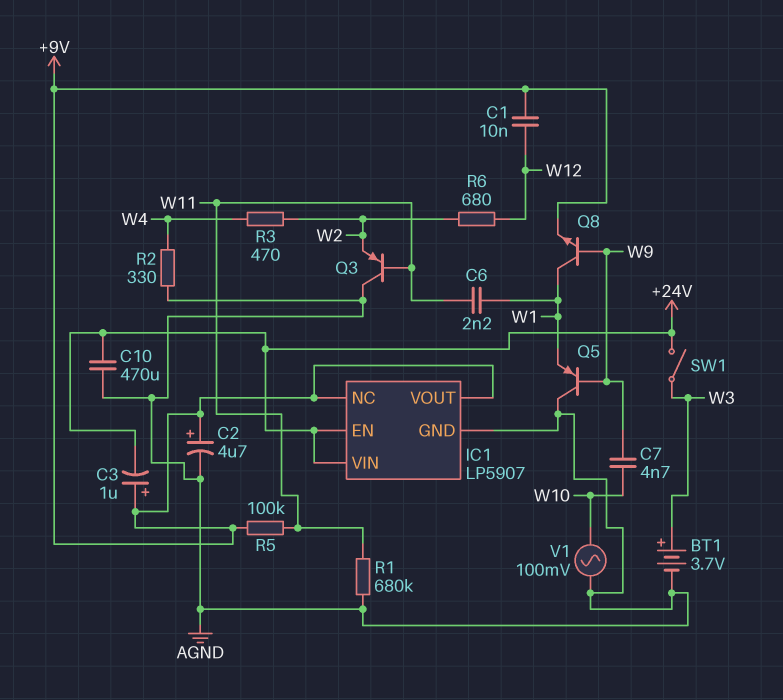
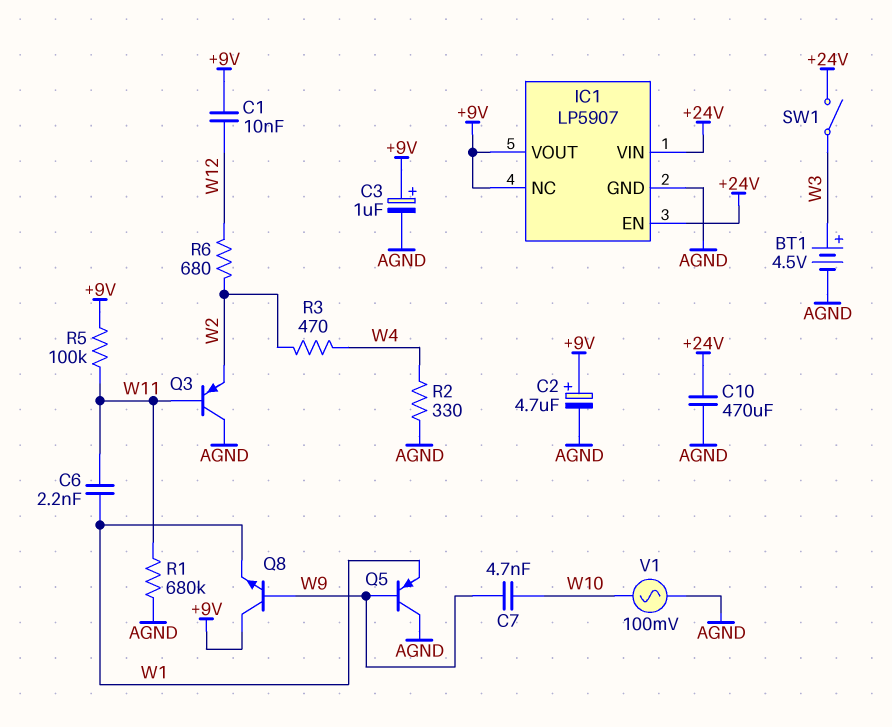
BT1: 3.7V (plus W3, minus AGND) -> 4.5V (plus W3, minus AGND)
C3: 1uF (plus +9V, minus +24V) -> 1uF (plus +9V, minus AGND)
Q8: NPN (B W9, C W1, E +9V) -> NPN (B W9, C +9V, E W1)

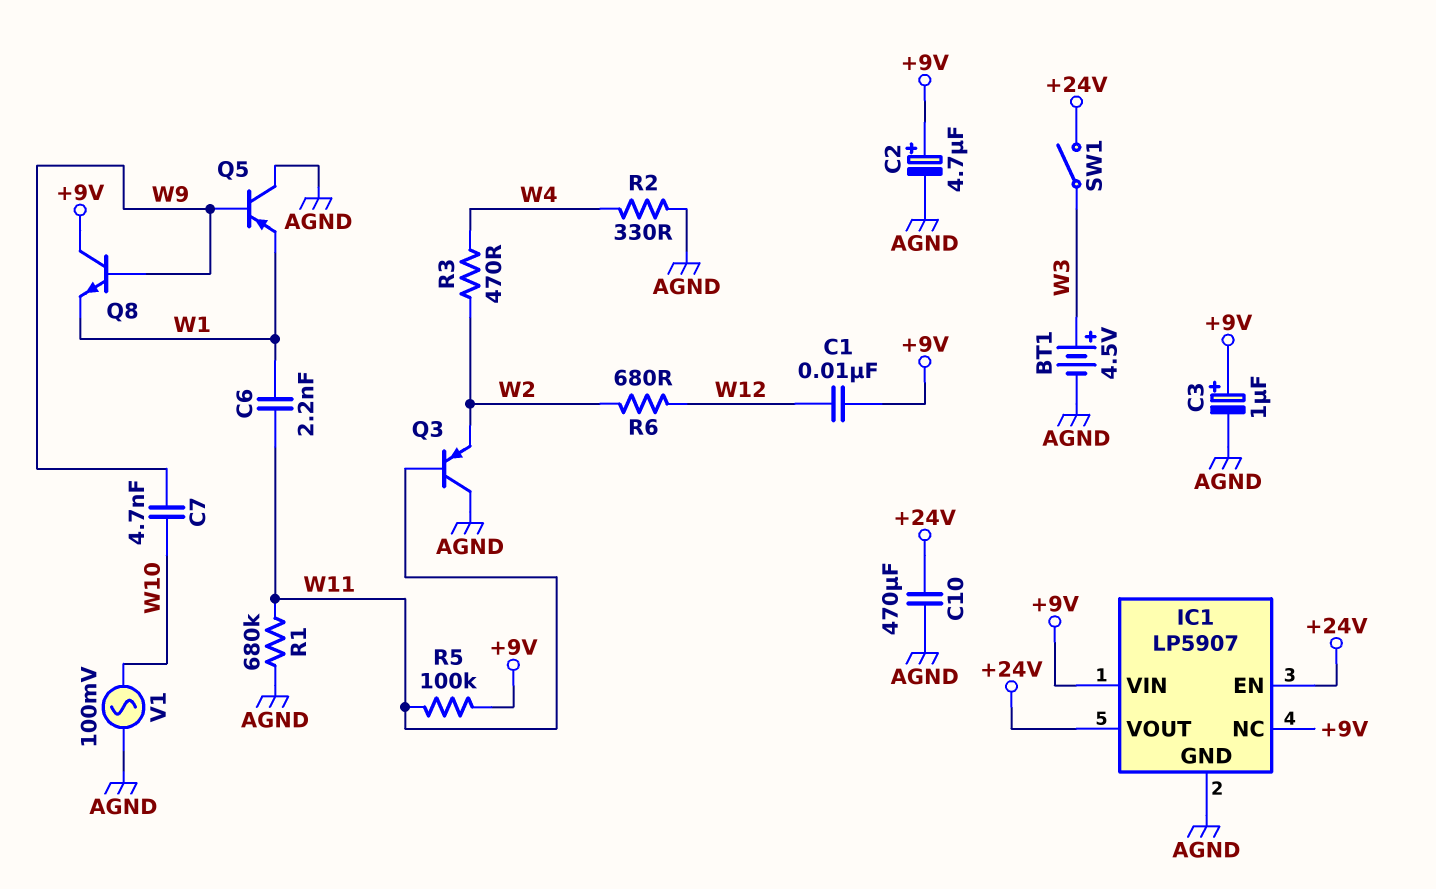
IC1 pin VIN: +24V -> +9V
IC1 pin VOUT: +9V -> +24V

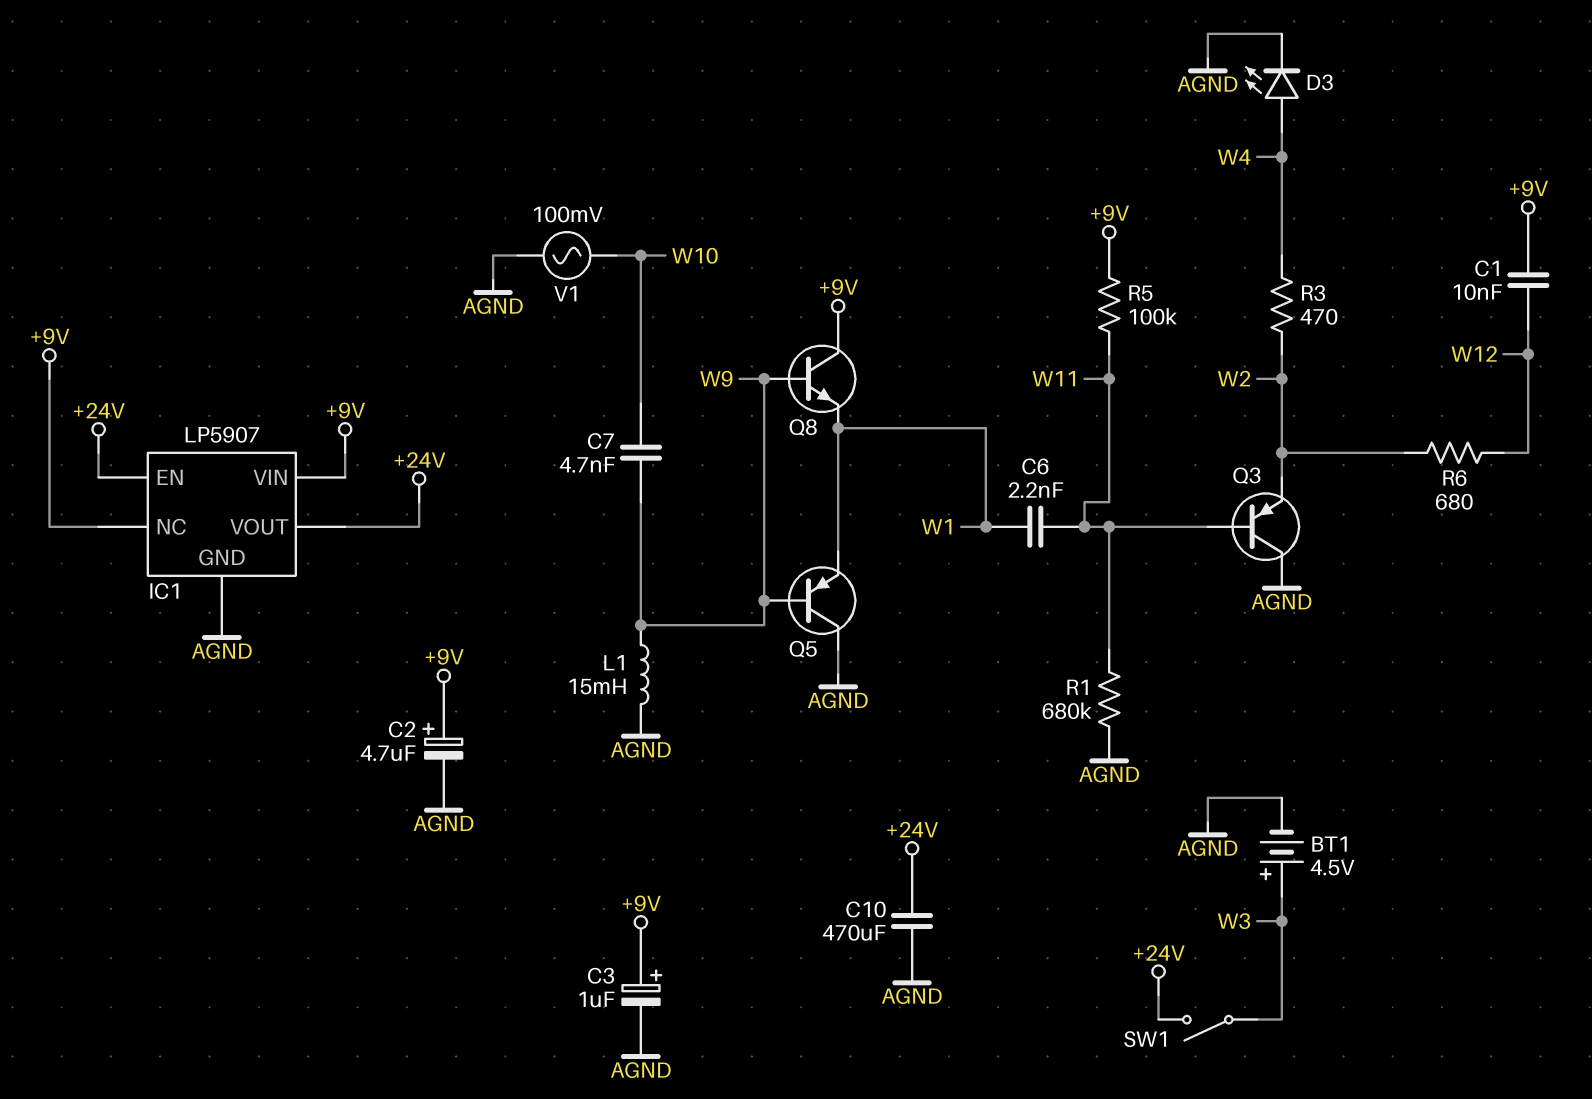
D3: none -> LED (A W4, K AGND)
L1: none -> 15mH (AGND, W9)
R2: 330 (AGND, W4) -> none

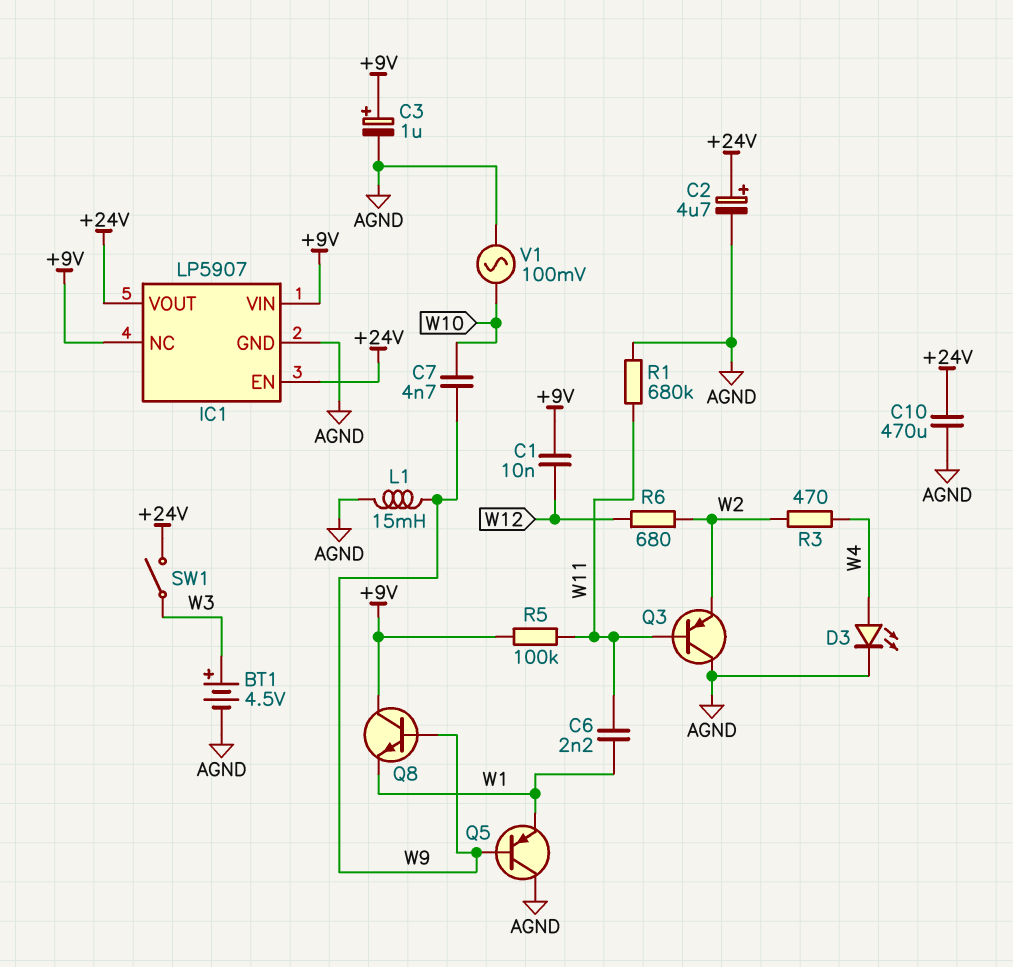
C2: 4.7uF (plus +9V, minus AGND) -> 4.7uF (plus +24V, minus AGND)

